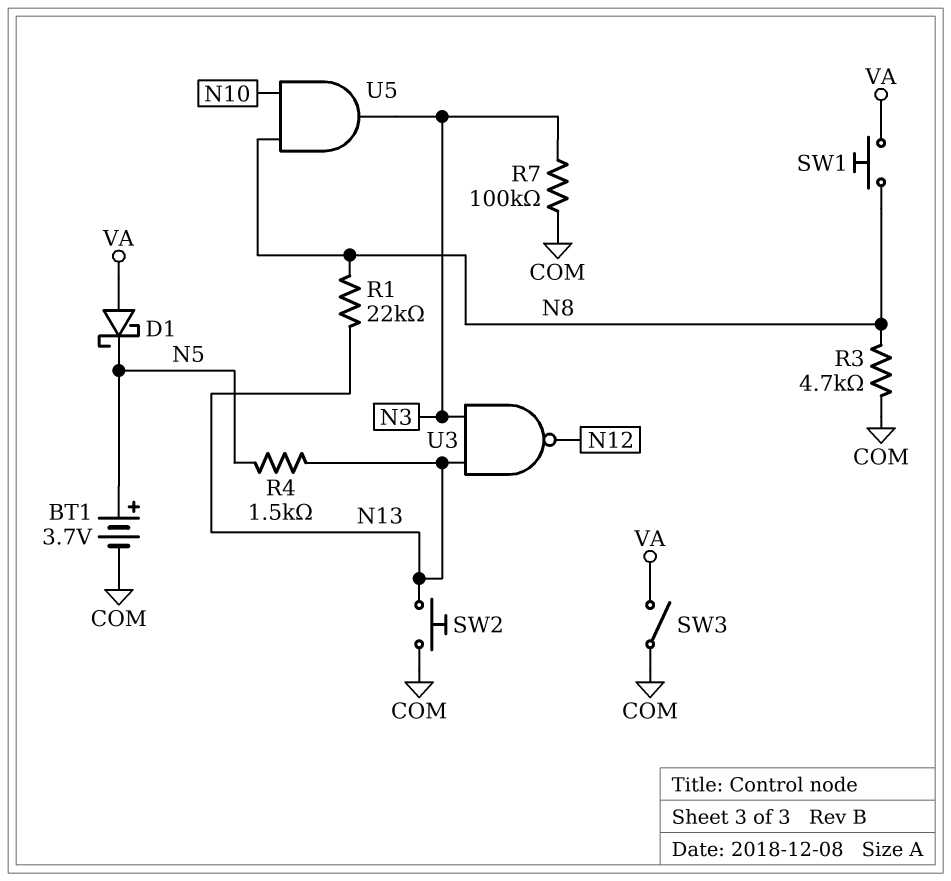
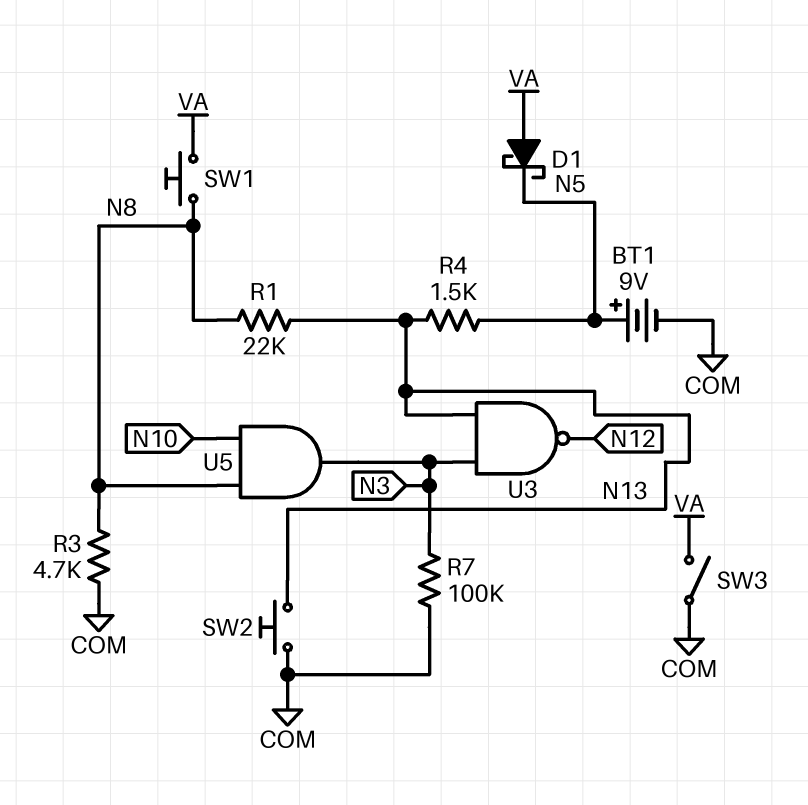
BT1: 3.7V (plus N5, minus COM) -> 9V (plus N5, minus COM)

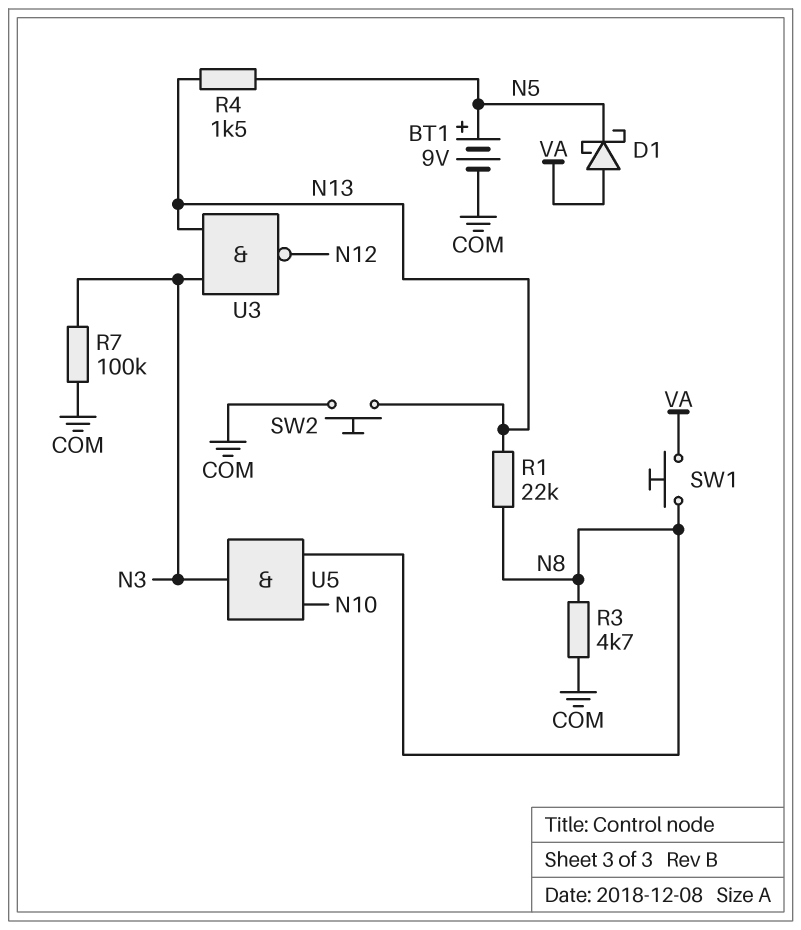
SW3: switch (COM, VA) -> none

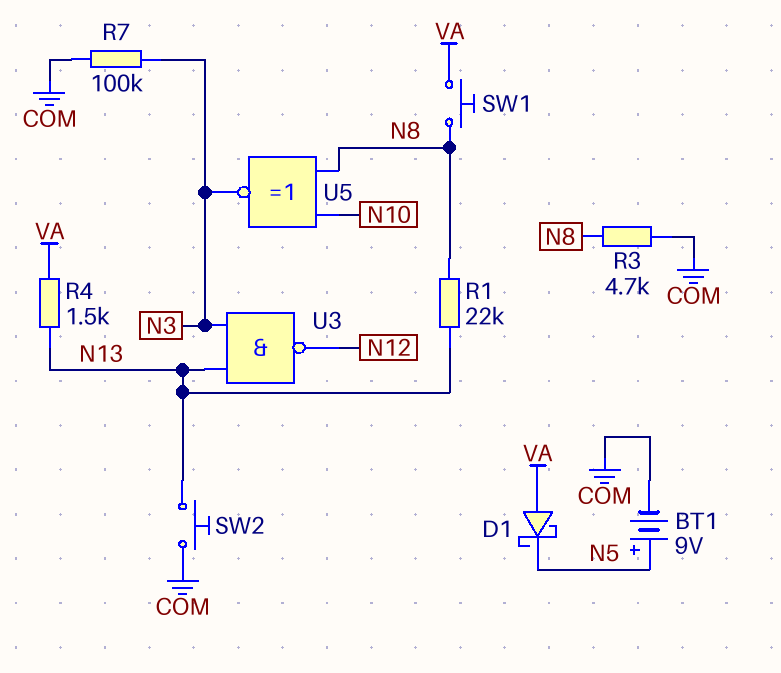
R4: 1.5k (N5, N13) -> 1.5k (N13, VA)
U5: AND (in N8, in N10, out N3) -> XNOR (in N8, in N10, out N3)

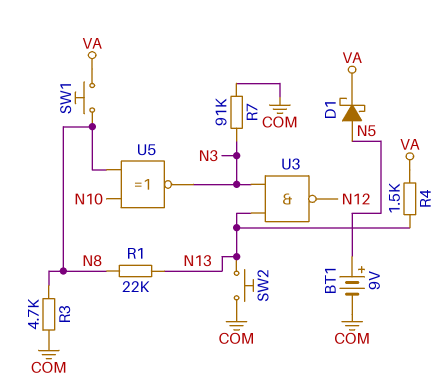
D1: schottky (A VA, K N5) -> schottky (A N5, K VA)
R7: 100k (COM, N3) -> 91k (COM, N3)

